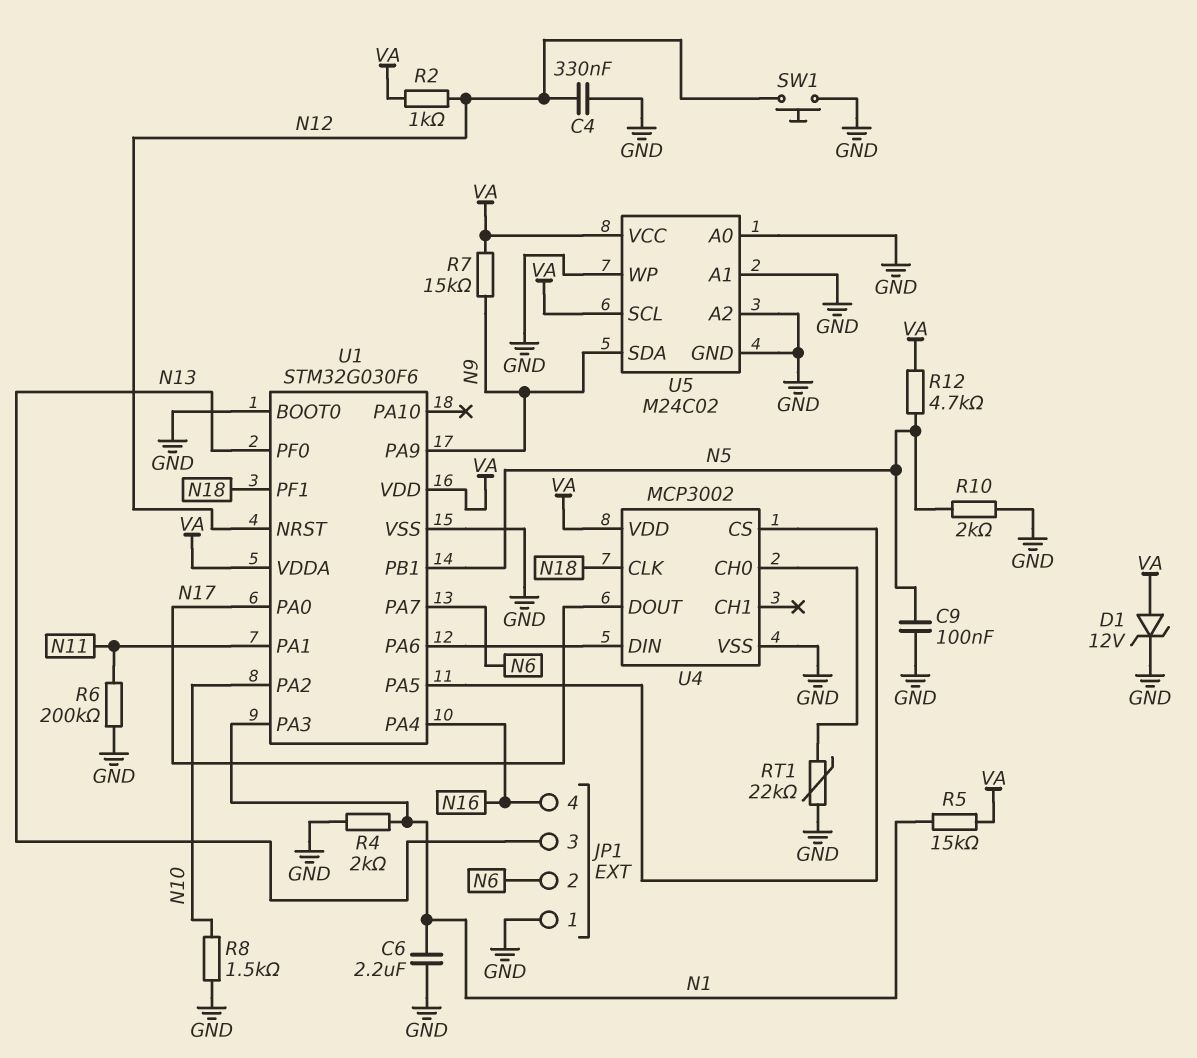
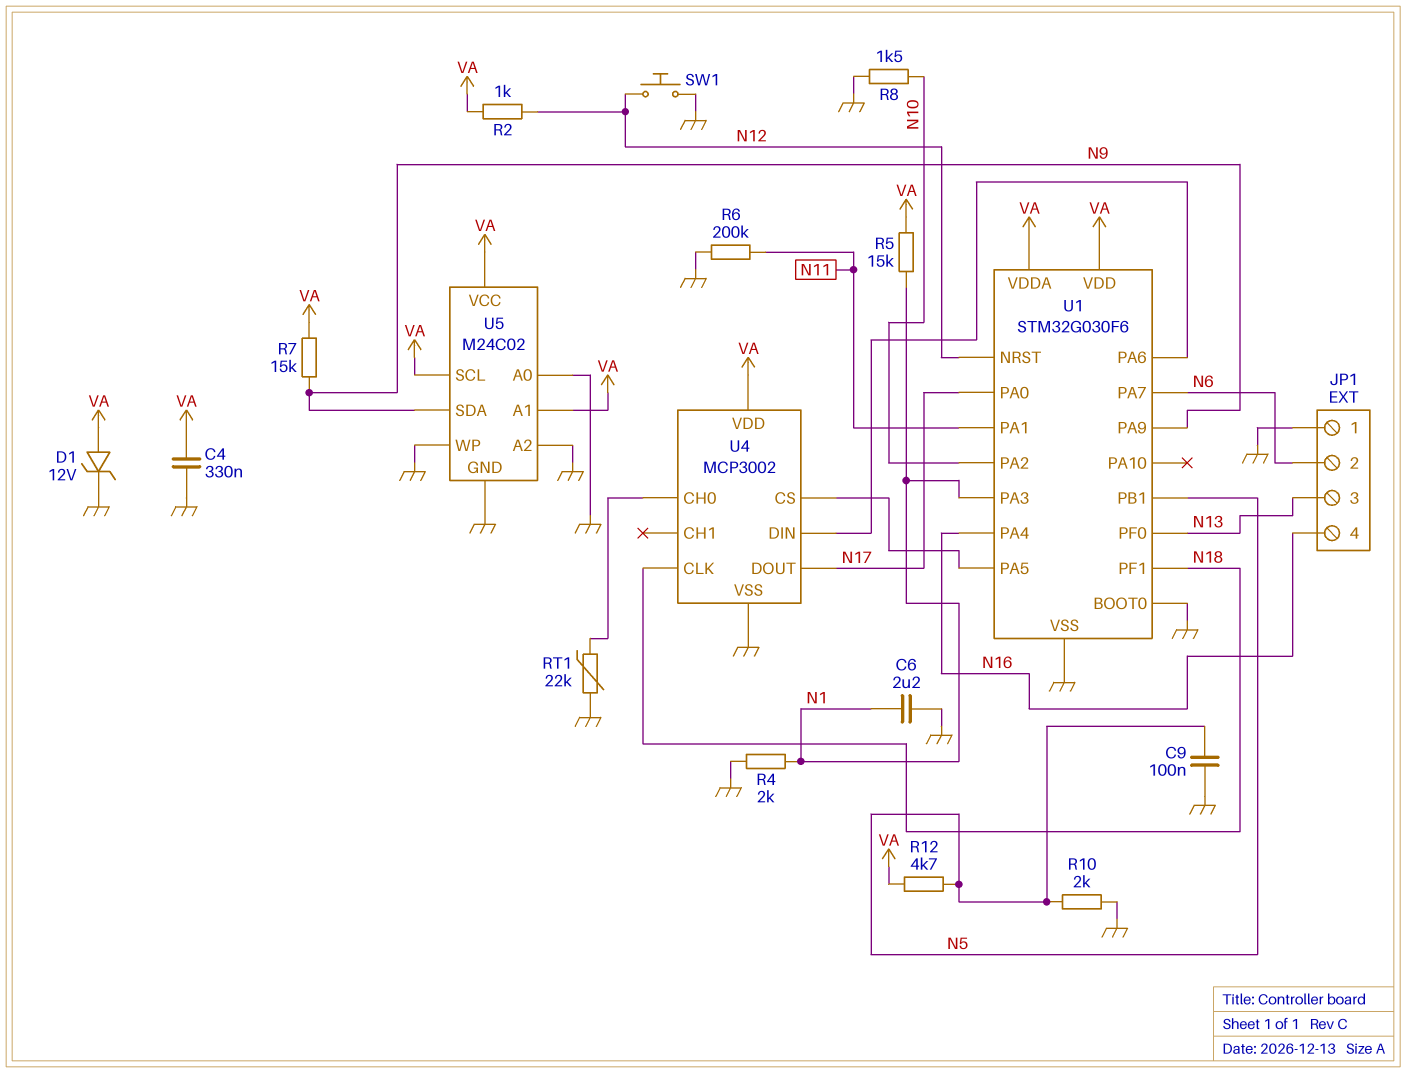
C4: 330nF (GND, N12) -> 330nF (GND, VA)
U5 pin A1: GND -> VA

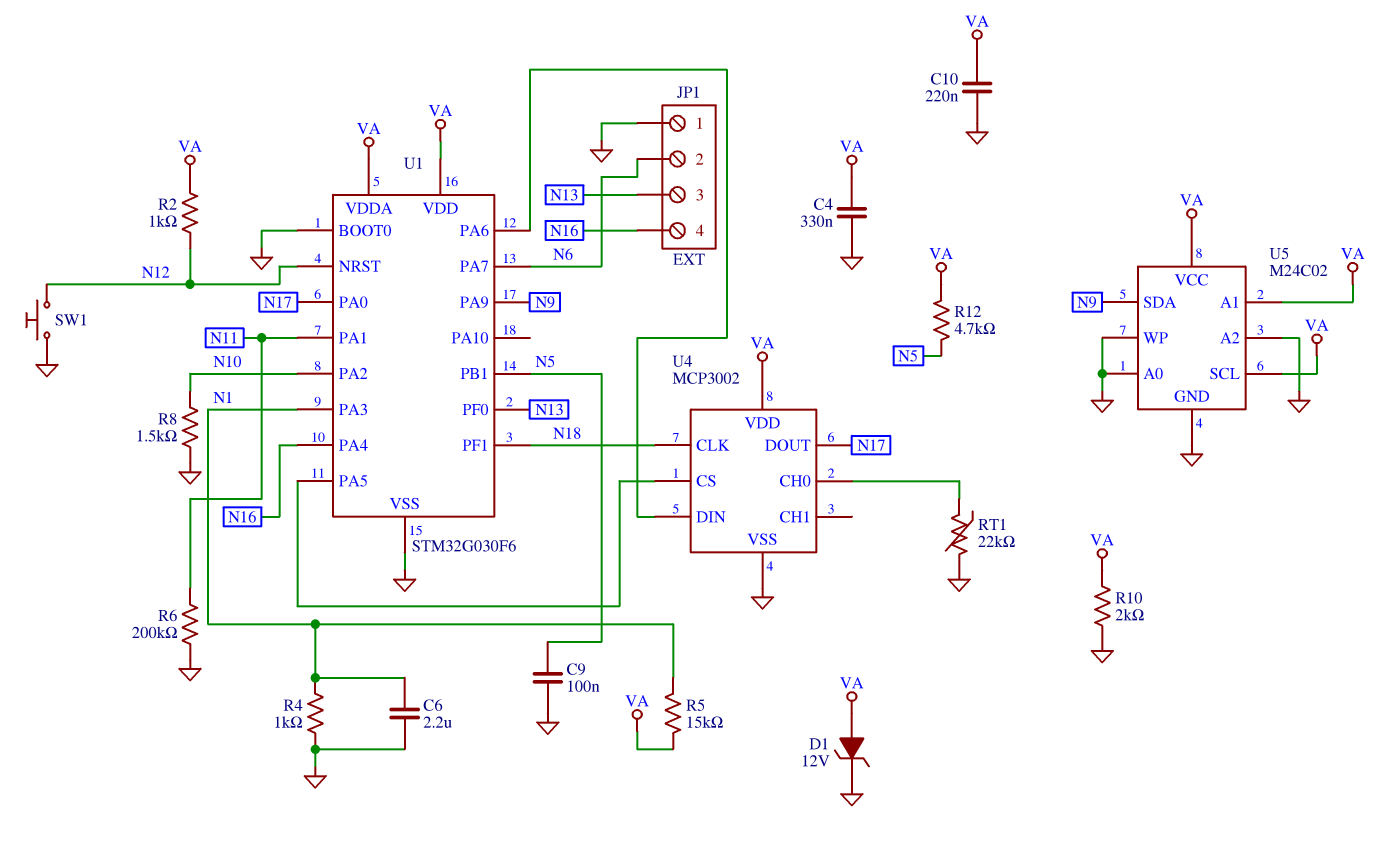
C10: none -> 220nF (GND, VA)
R4: 2k (GND, N1) -> 1k (GND, N1)
R7: 15k (N9, VA) -> none
R10: 2k (GND, N5) -> 2k (GND, VA)

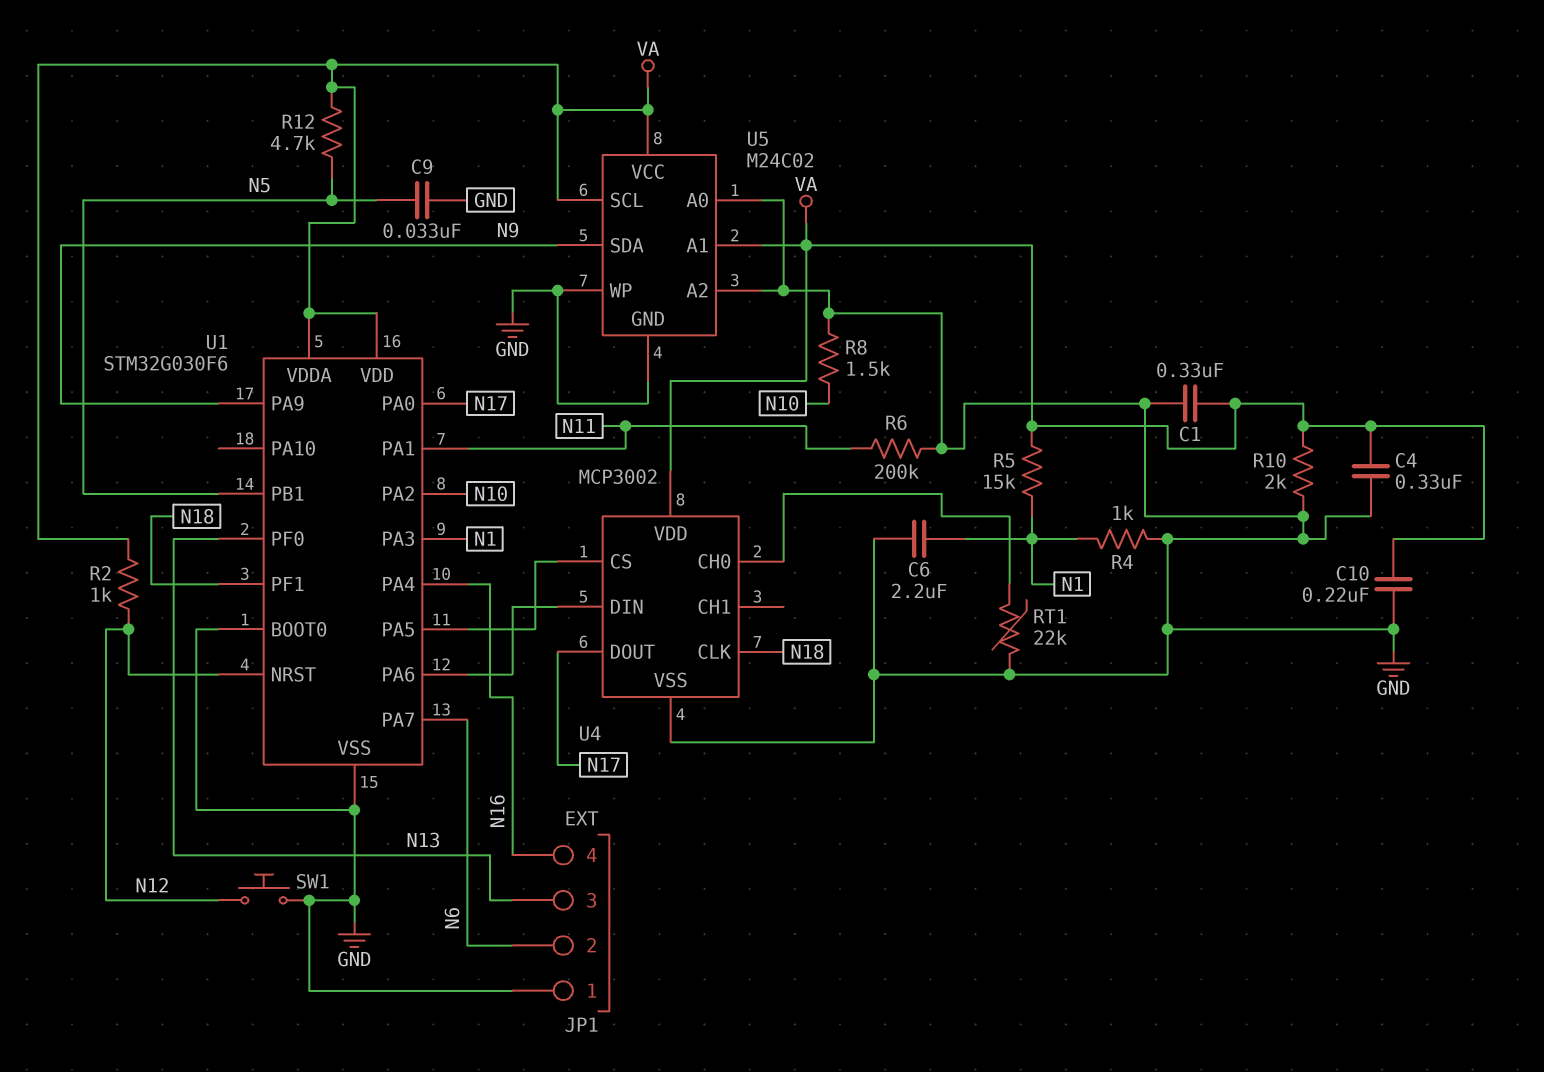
C1: none -> 330nF (GND, VA)
C9: 100nF (GND, N5) -> 33nF (GND, N5)
D1: zener 12V (A VA, K GND) -> none

